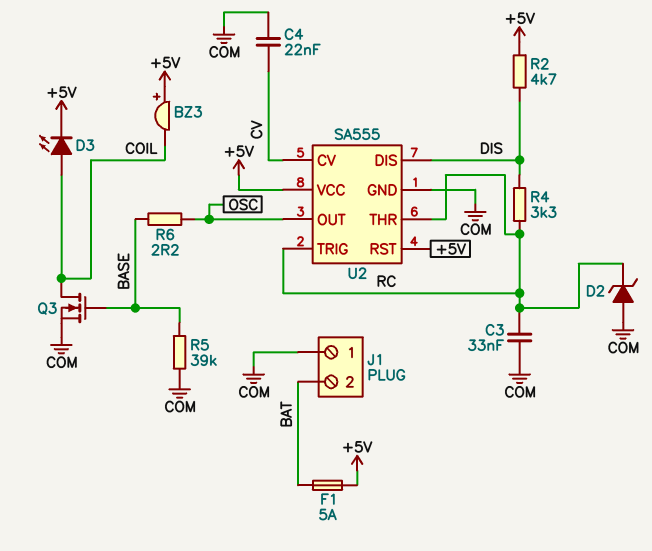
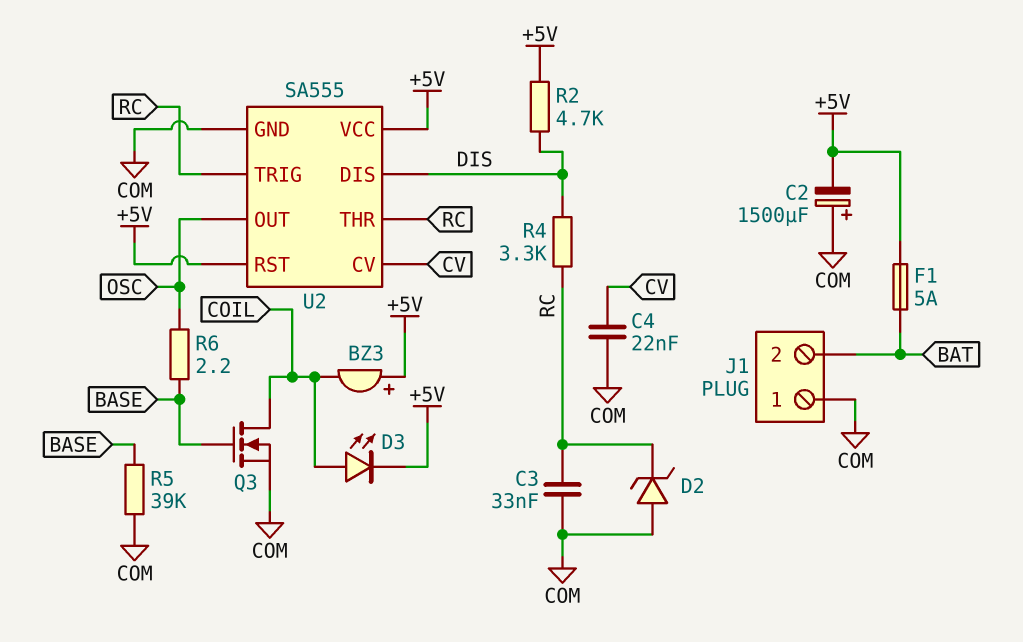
C2: none -> 1500uF (plus COM, minus +5V)

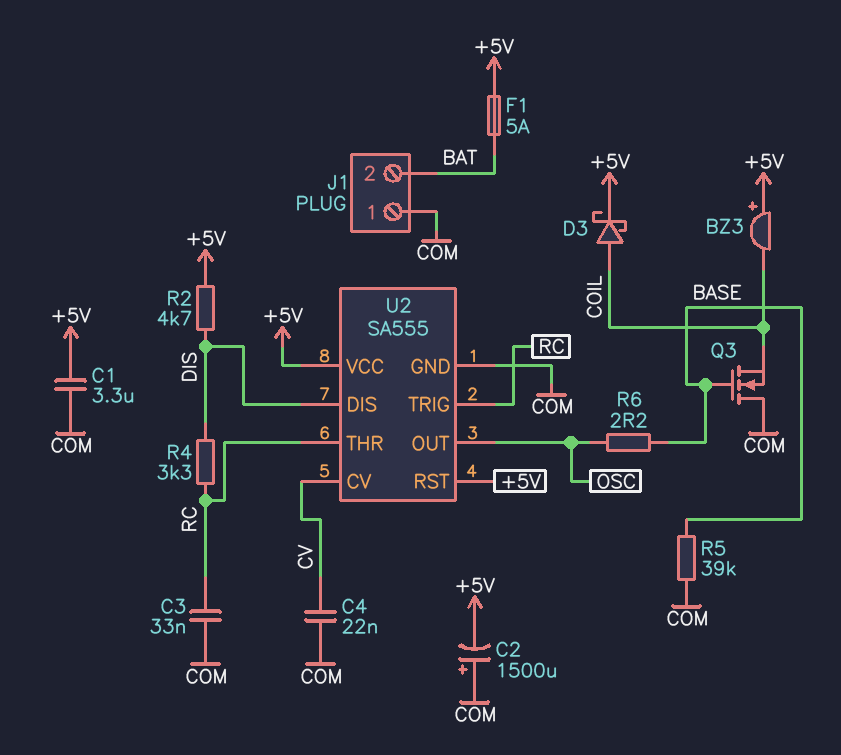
C1: none -> 3.3uF (+5V, COM)
D2: zener (A COM, K RC) -> none
D3: LED (A COIL, K +5V) -> schottky (A COIL, K +5V)
Q3: NMOS (G BASE, D COIL, S COM) -> NMOS (G BASE, D COM, S COIL)

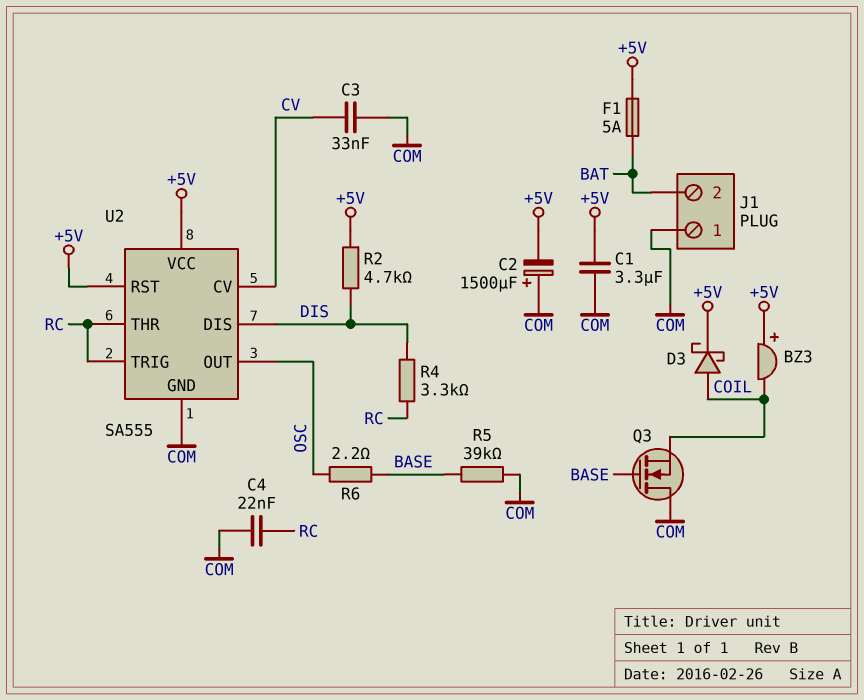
C3: 33nF (COM, RC) -> 33nF (COM, CV)
C4: 22nF (COM, CV) -> 22nF (COM, RC)

